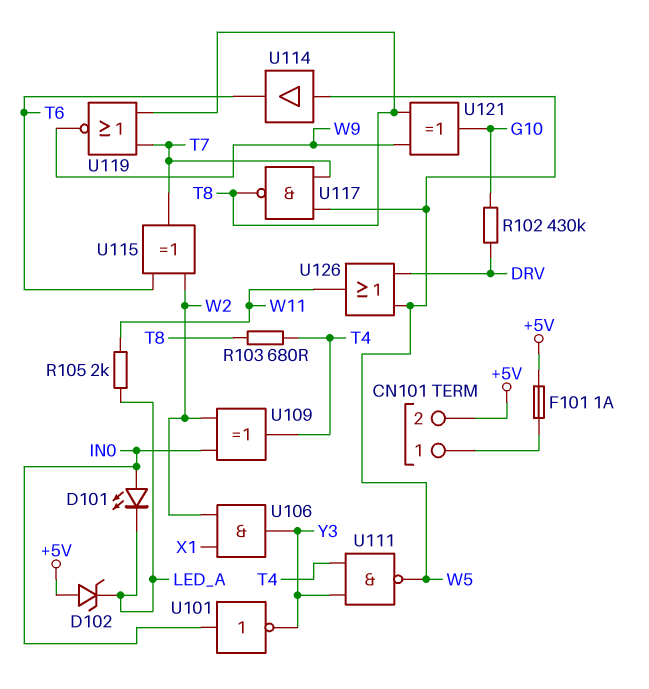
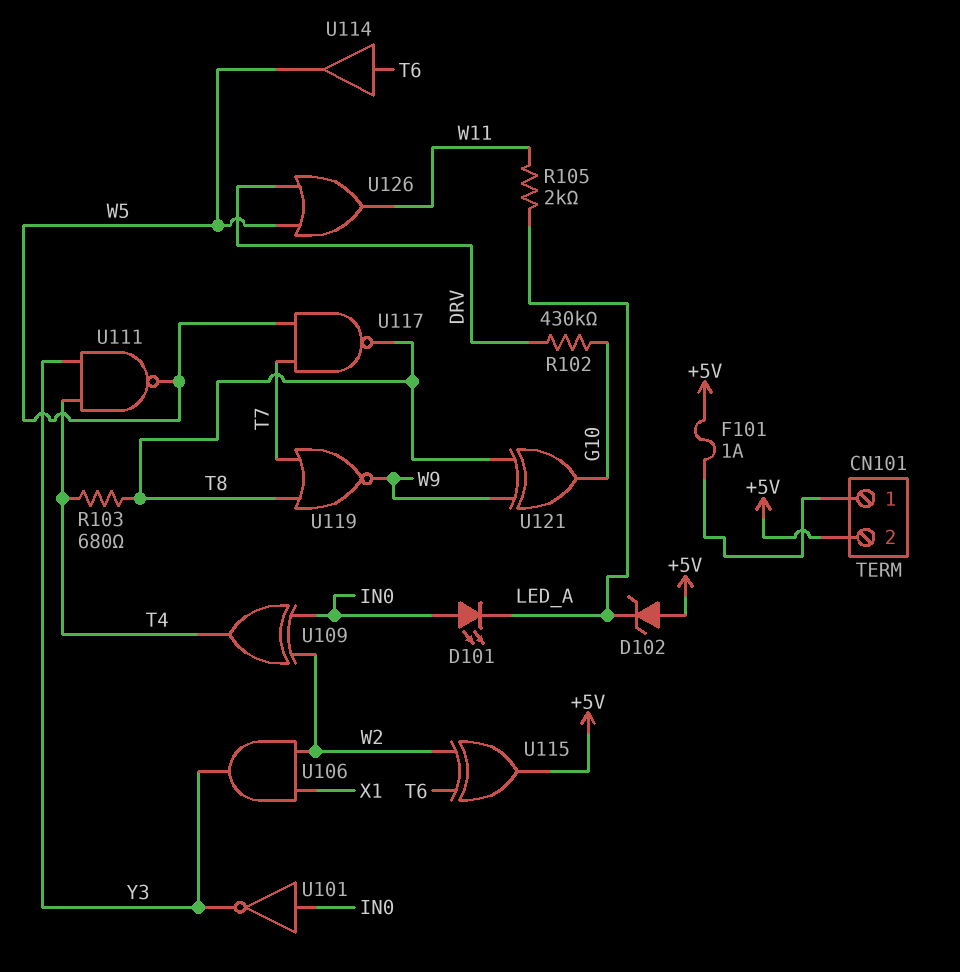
U114: buffer (in W5, out T6) -> buffer (in T6, out W5)
U115: XOR (in T6, in W2, out T7) -> XOR (in T6, in W2, out +5V)

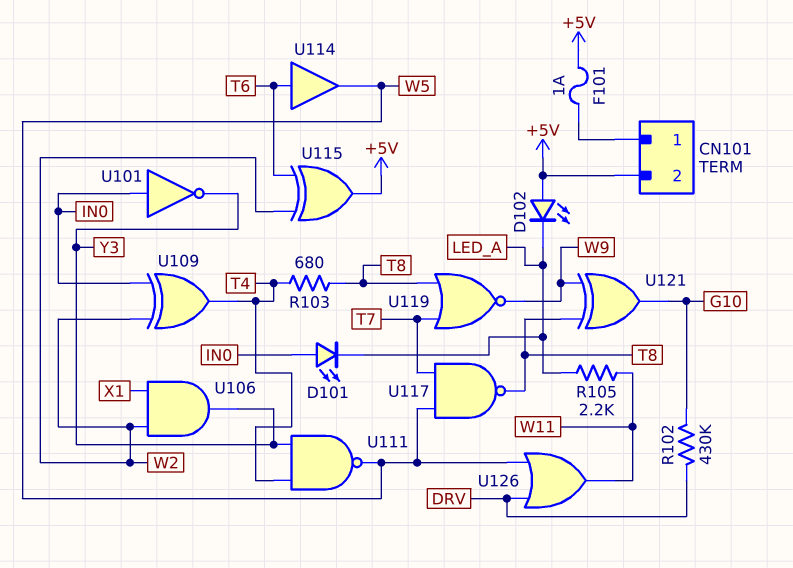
D102: zener (A +5V, K LED_A) -> LED (A +5V, K LED_A)
R105: 2k (LED_A, W11) -> 2.2k (LED_A, W11)

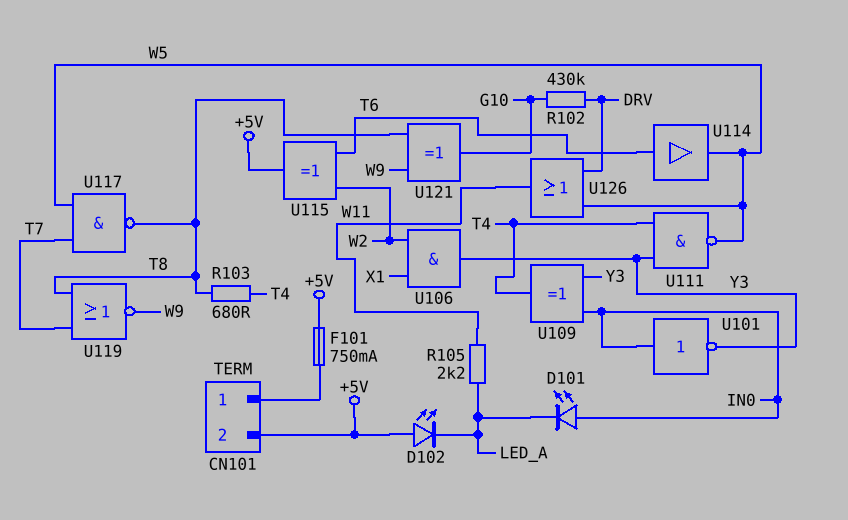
F101: 1A (+5V, CN101/1) -> 750mA (+5V, CN101/1)
U109: XOR (in IN0, in W2, out T4) -> XOR (in IN0, in Y3, out T4)

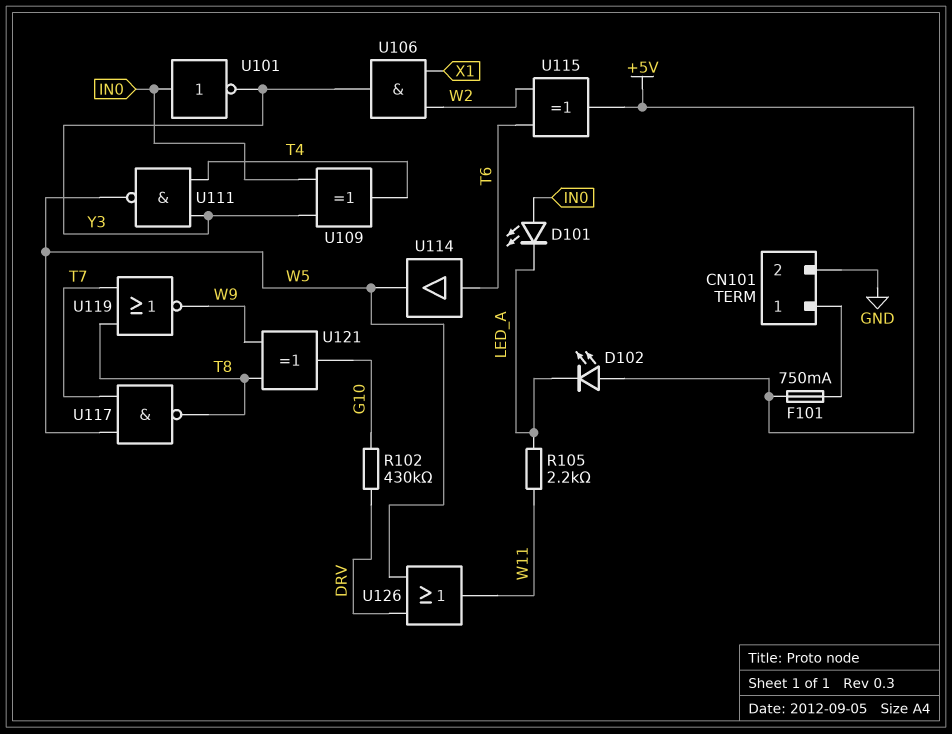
CN101 pin 2: +5V -> GND
R103: 680 (T4, T8) -> none

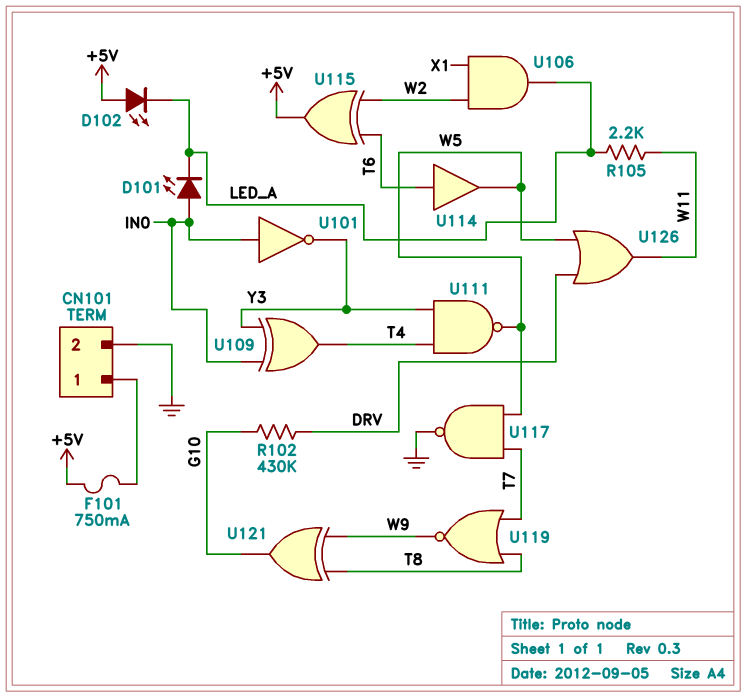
U106: AND (in W2, in X1, out Y3) -> AND (in W2, in X1, out LED_A)
U117: NAND (in T7, in W5, out T8) -> NAND (in T7, in W5, out GND)

